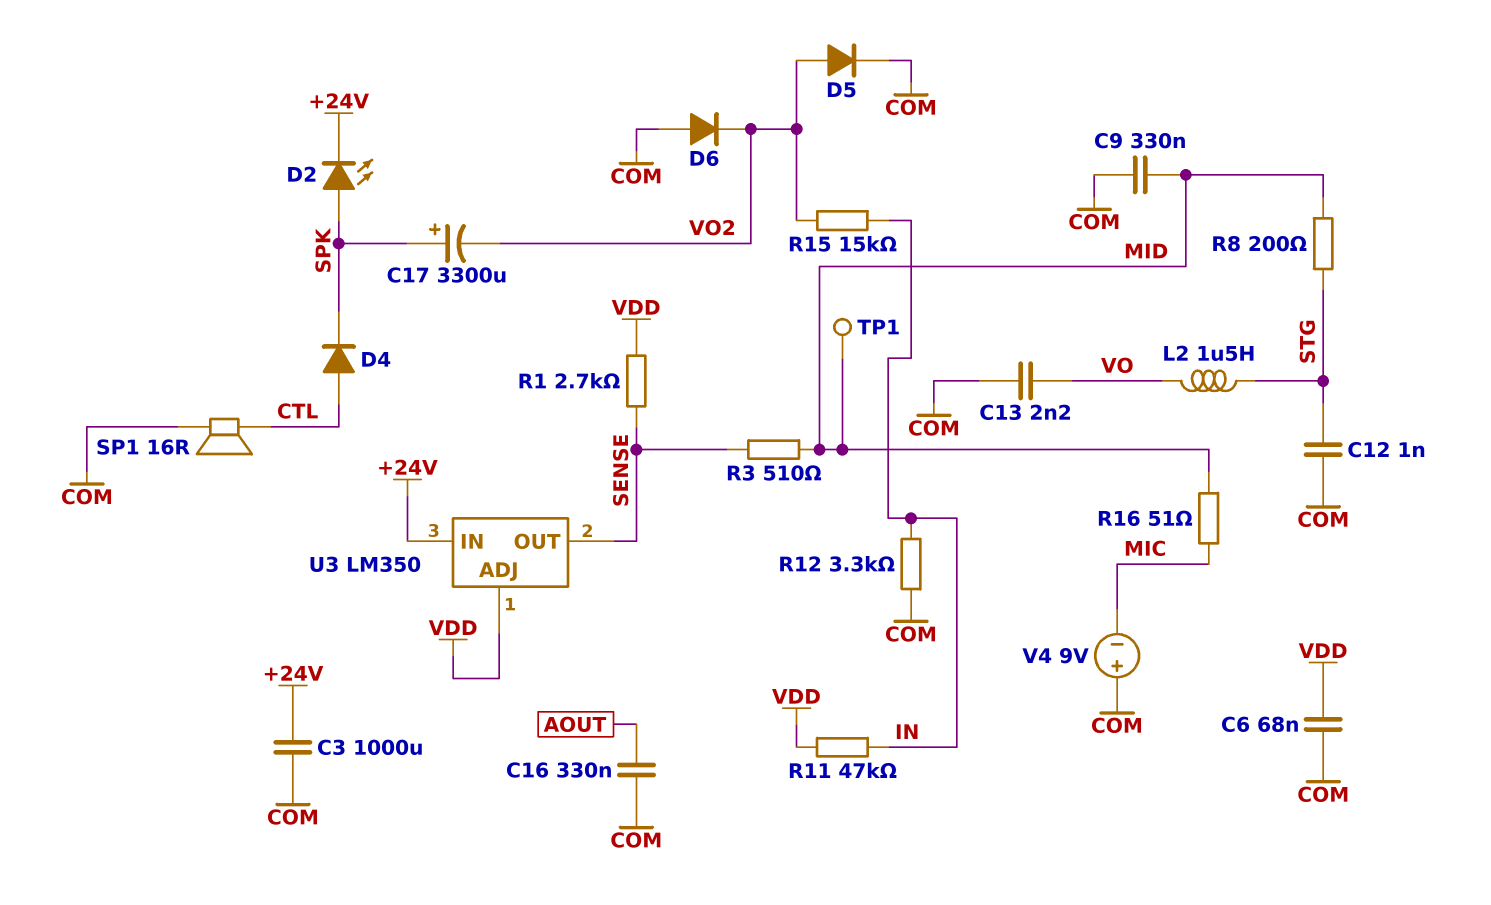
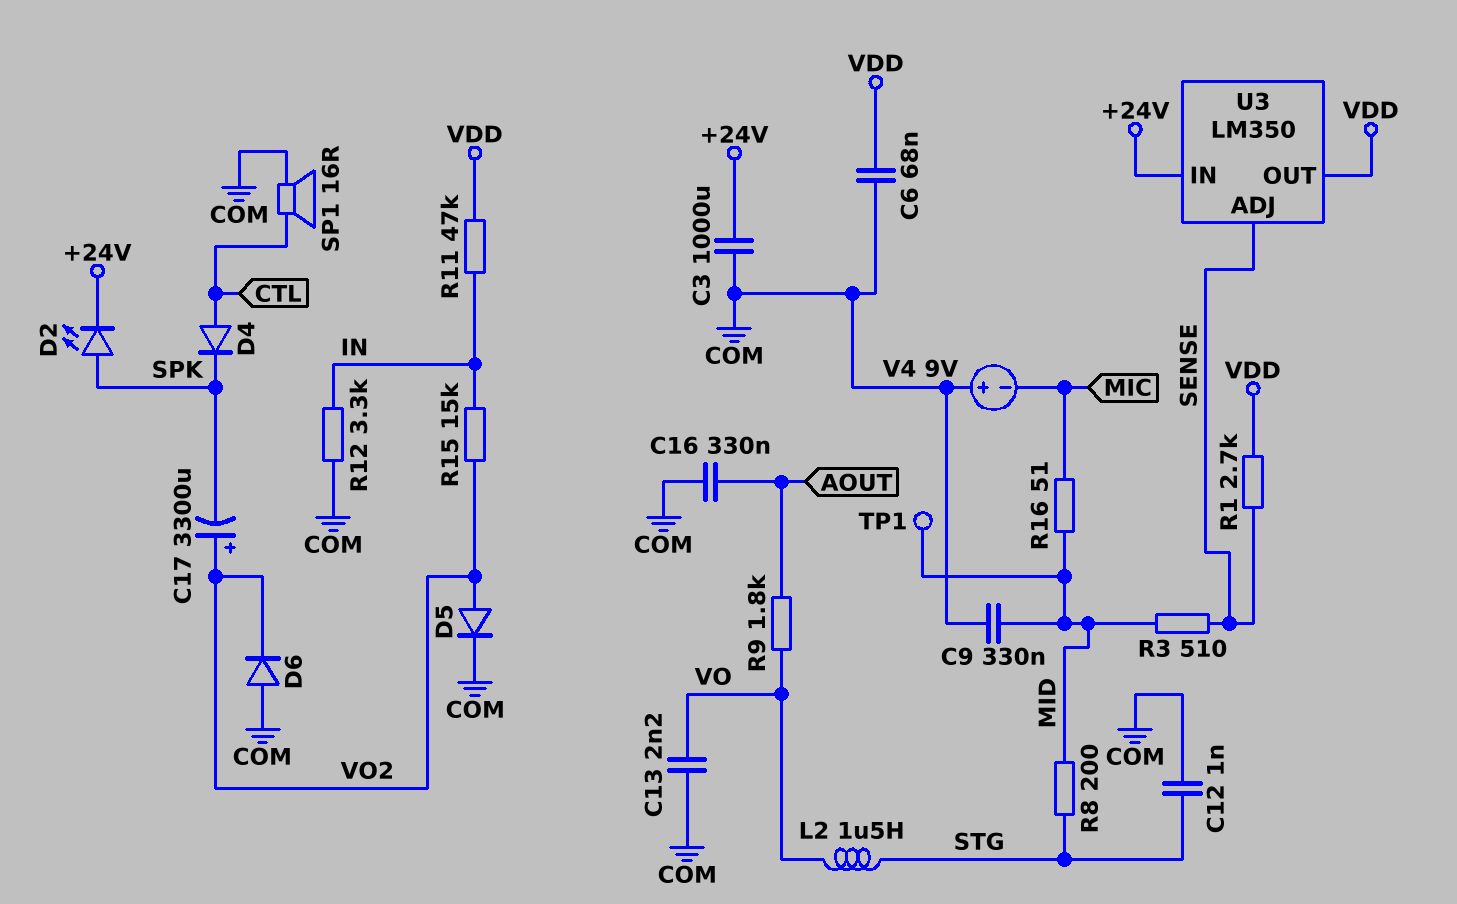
C17: 3300uF (plus SPK, minus VO2) -> 3300uF (plus VO2, minus SPK)
R9: none -> 1.8k (AOUT, VO)
U3 pin ADJ: VDD -> SENSE
U3 pin OUT: SENSE -> VDD

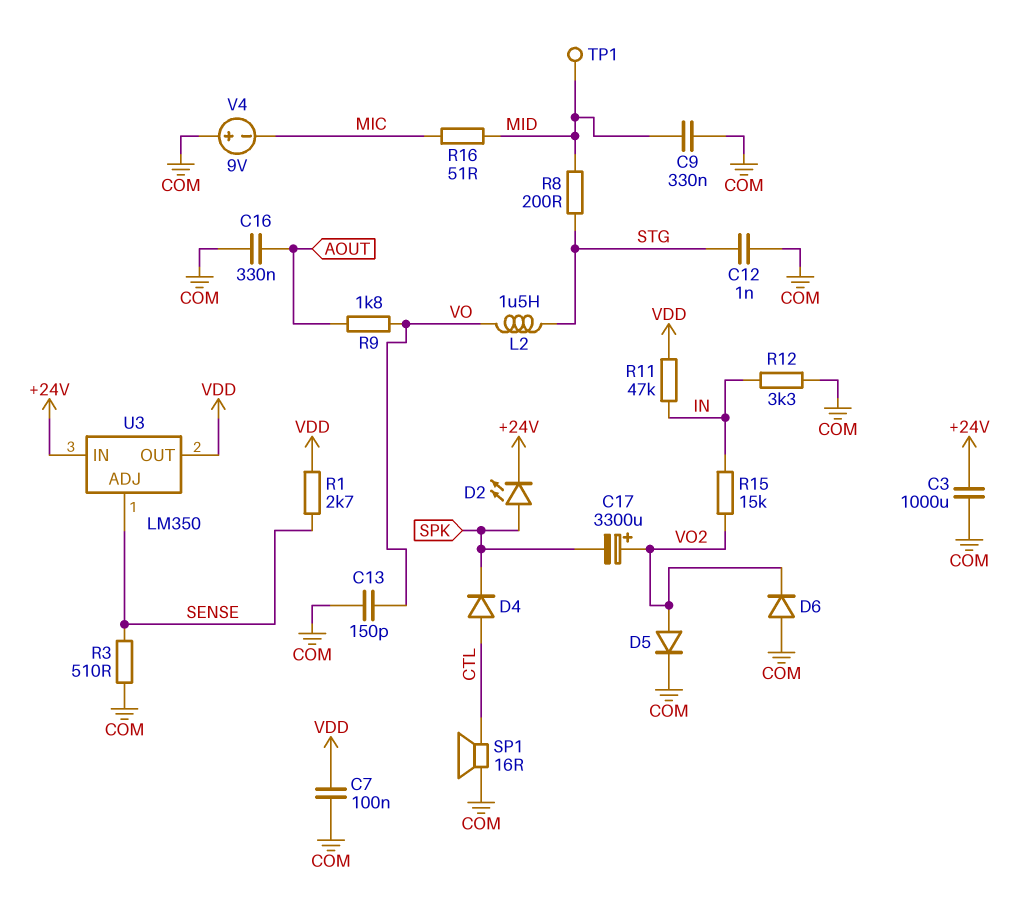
C6: 68nF (COM, VDD) -> none
C7: none -> 100nF (COM, VDD)
C13: 2.2nF (COM, VO) -> 150pF (COM, VO)
R3: 510 (MID, SENSE) -> 510 (COM, SENSE)

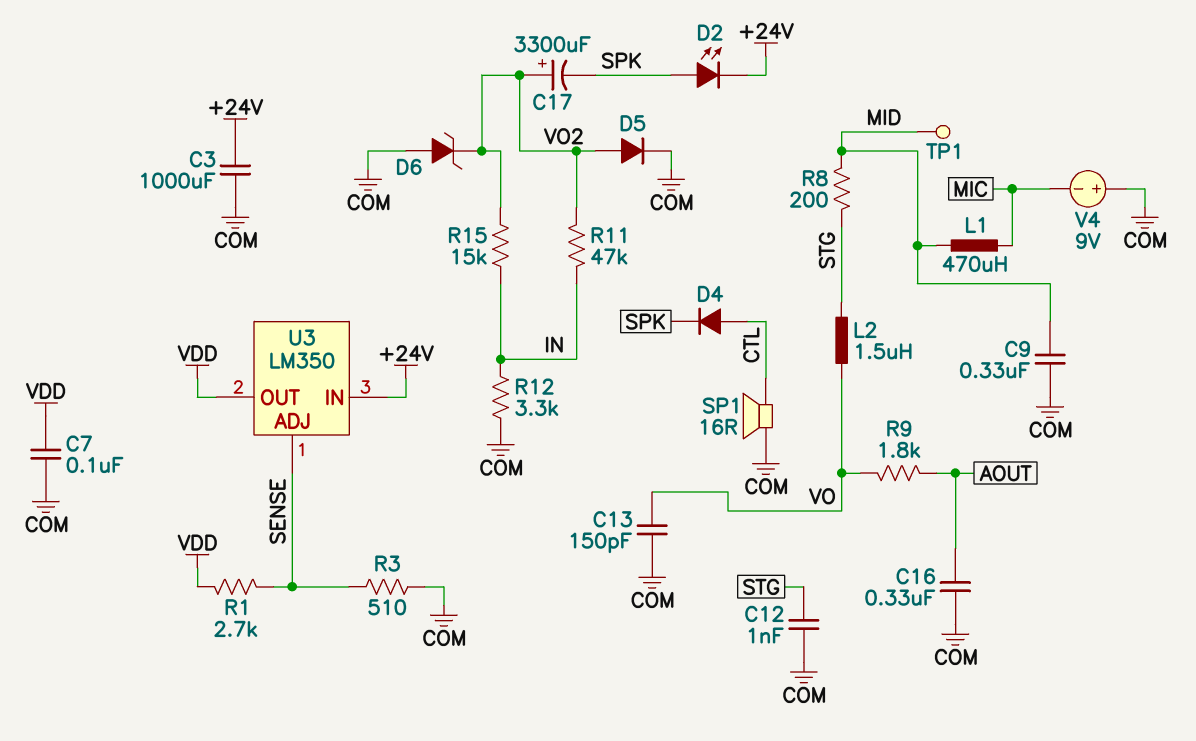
D6: diode (A COM, K VO2) -> zener (A COM, K VO2)
L1: none -> 470uH (MIC, MID)
R11: 47k (IN, VDD) -> 47k (IN, VO2)
R16: 51 (MIC, MID) -> none

